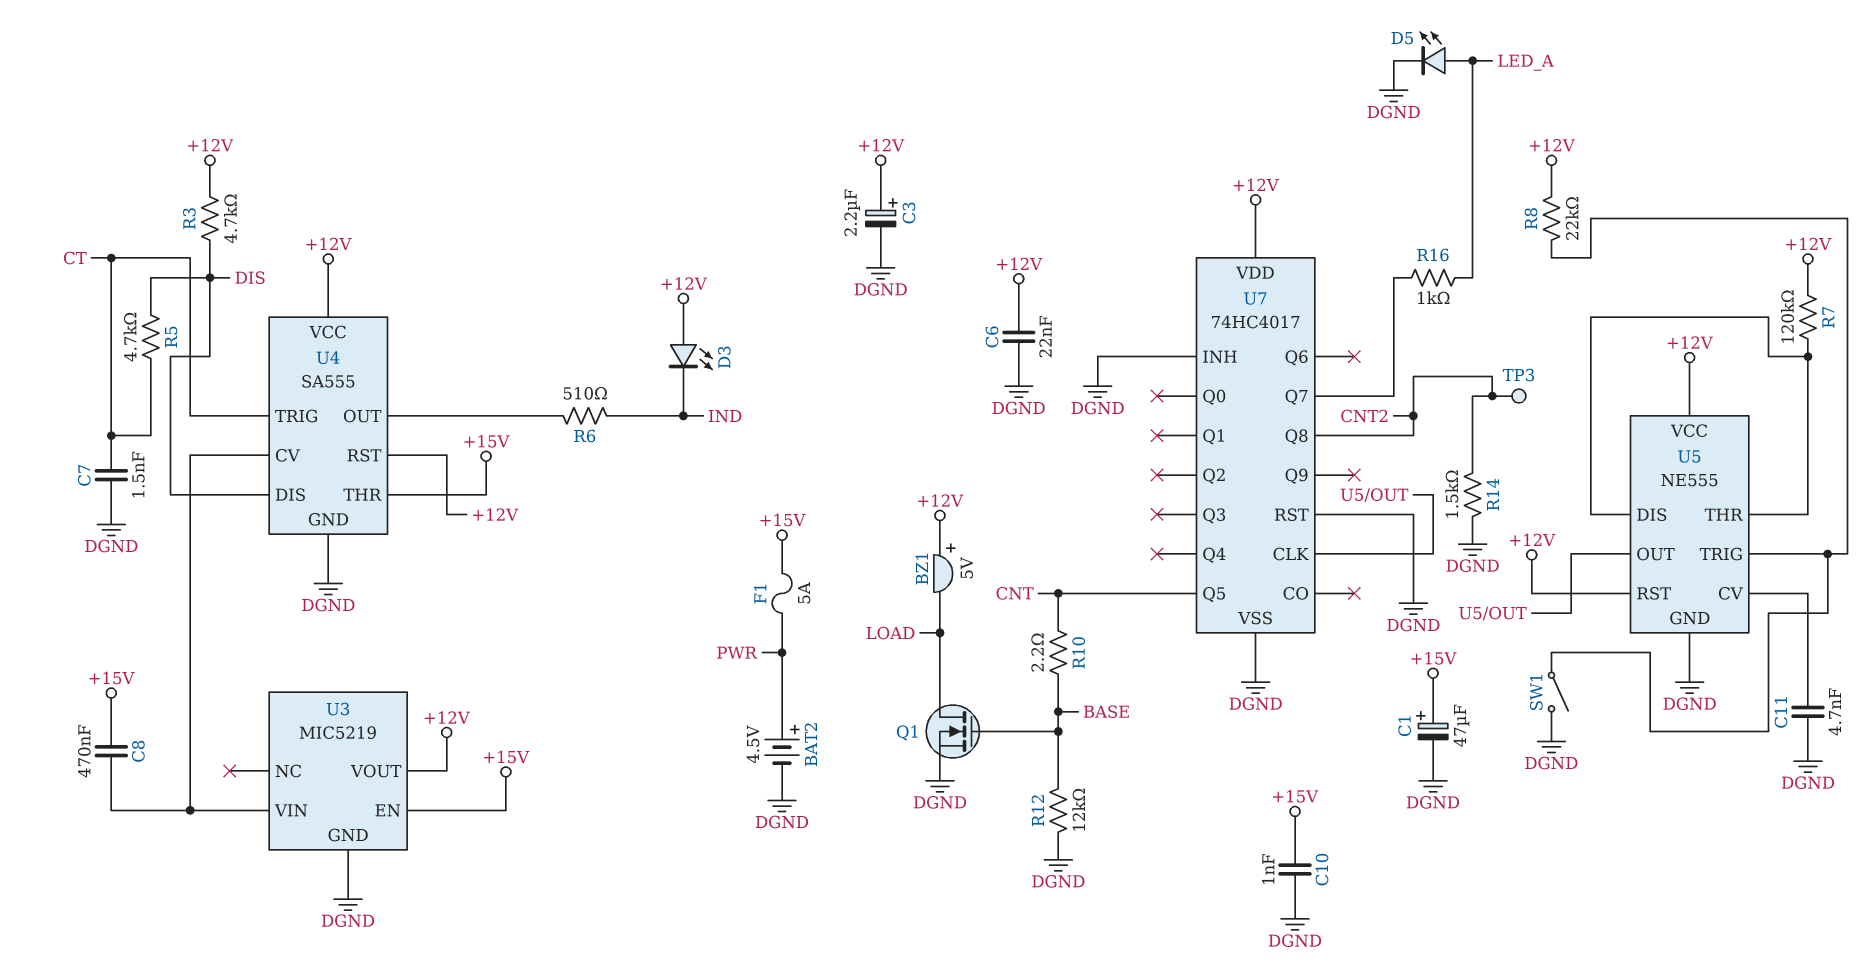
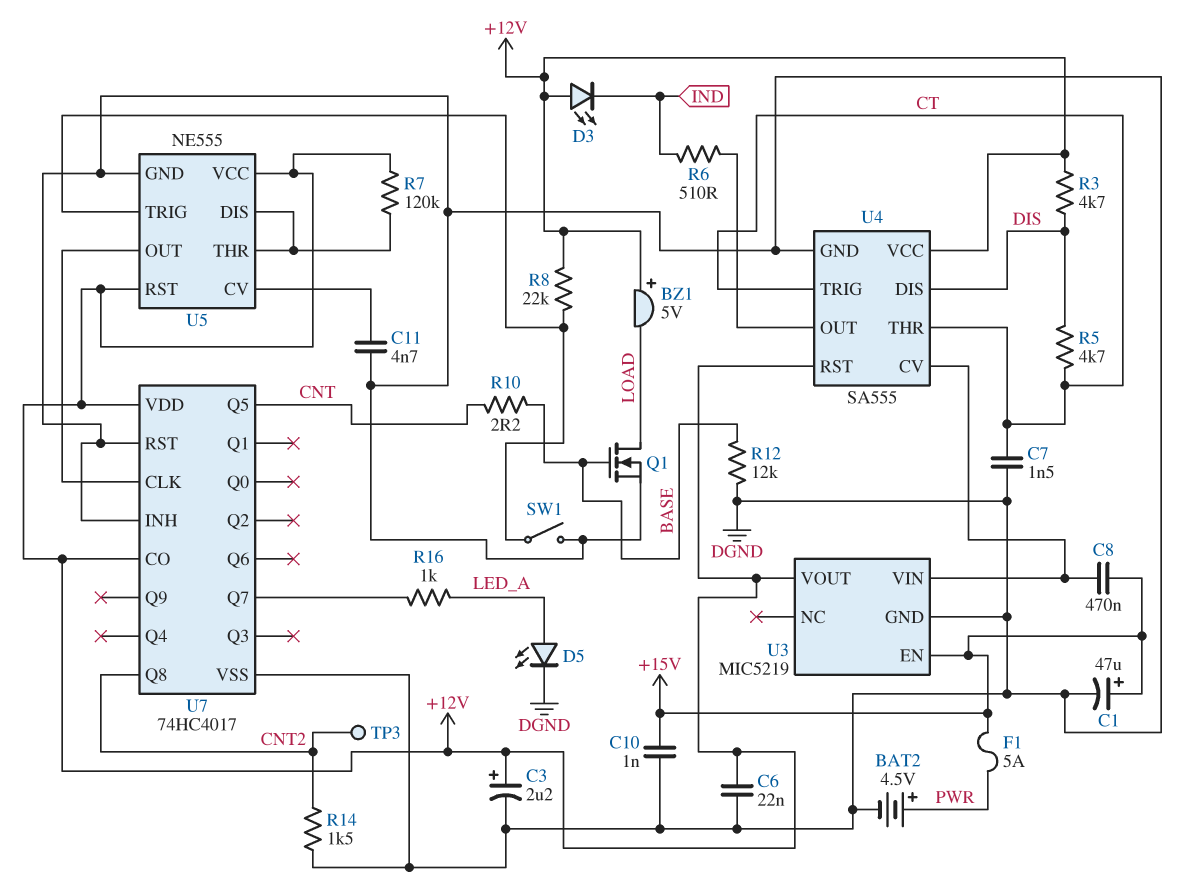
U4 pin THR: +15V -> CT
U7 pin CO: none -> +12V

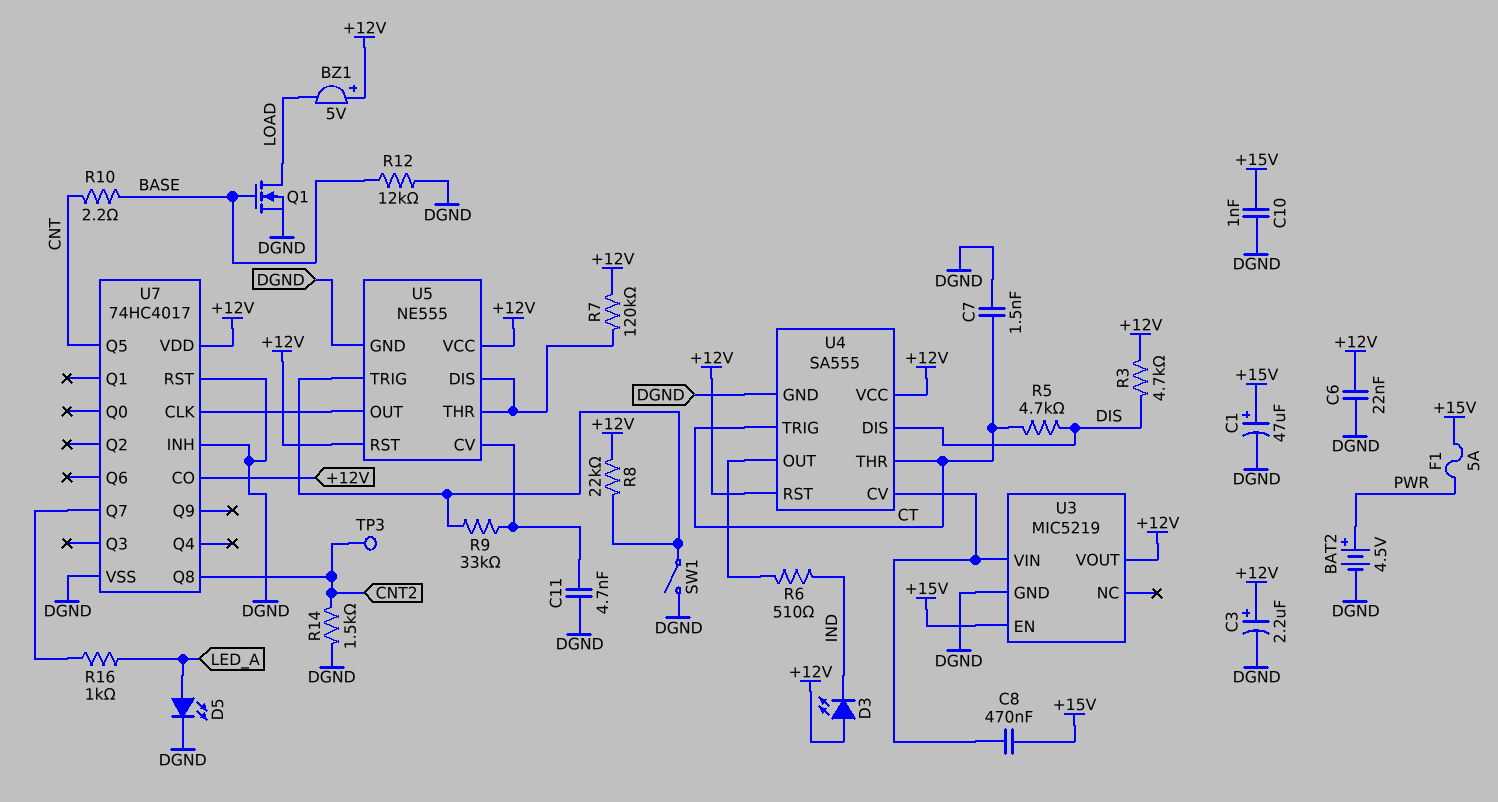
R9: none -> 33k (U5/CV, U5/TRIG)

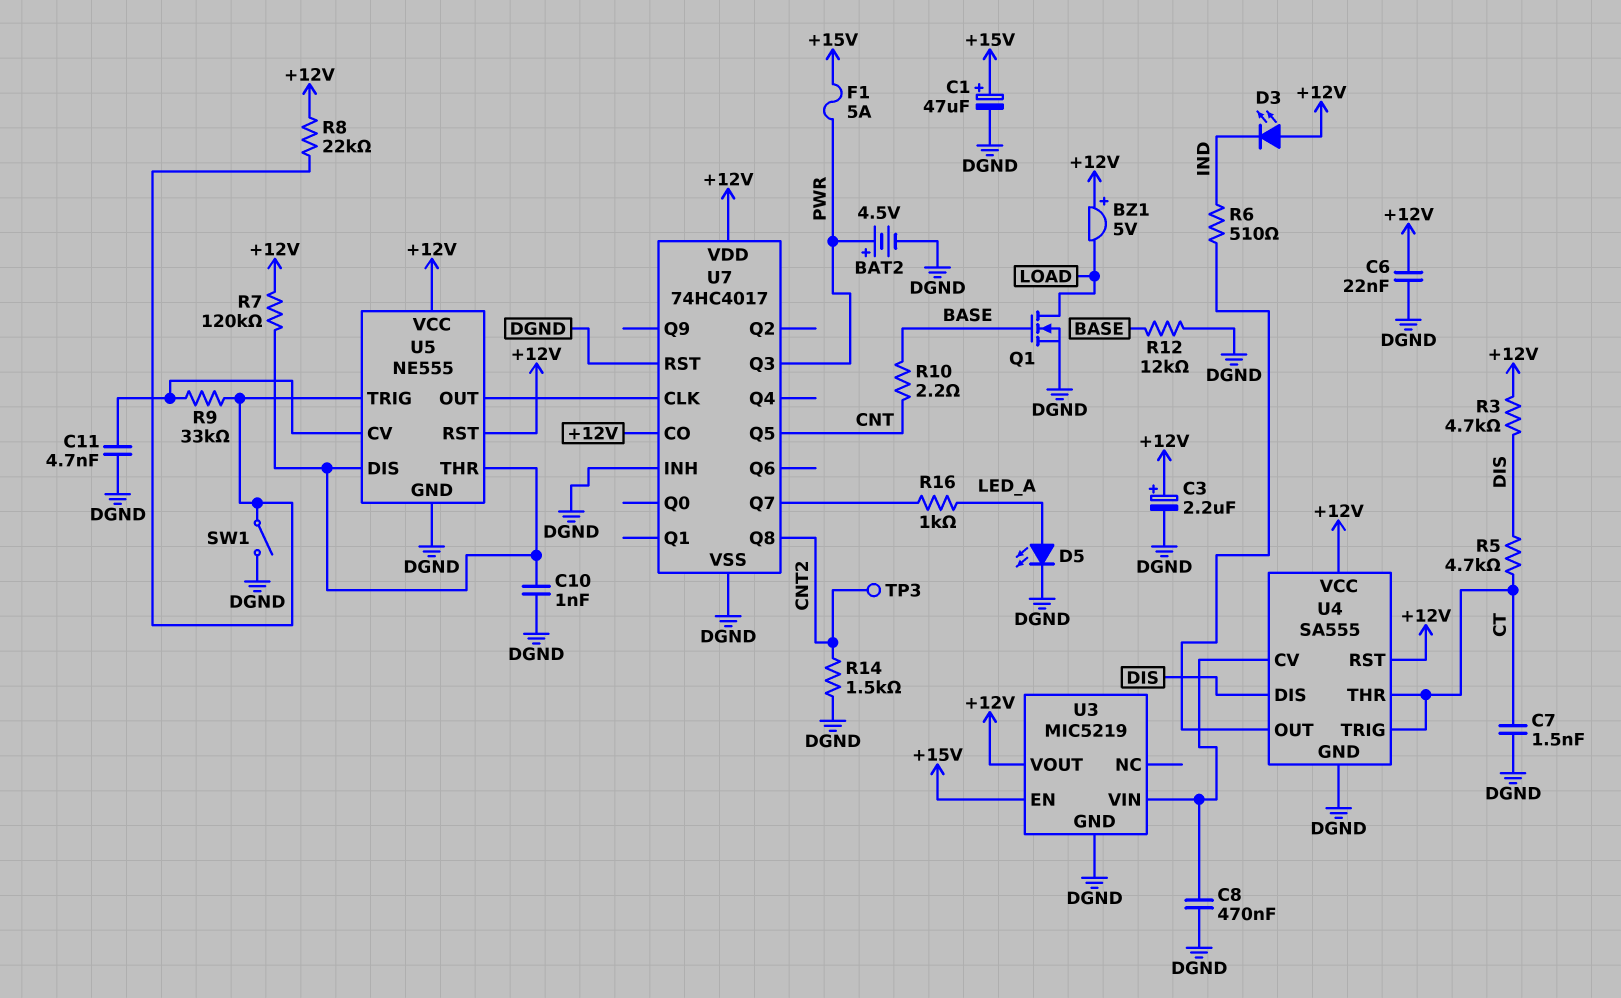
C8: 470nF (+15V, U3/VIN) -> 470nF (DGND, U3/VIN)
C10: 1nF (+15V, DGND) -> 1nF (DGND, U5/DIS)
U7 pin Q3: none -> PWR

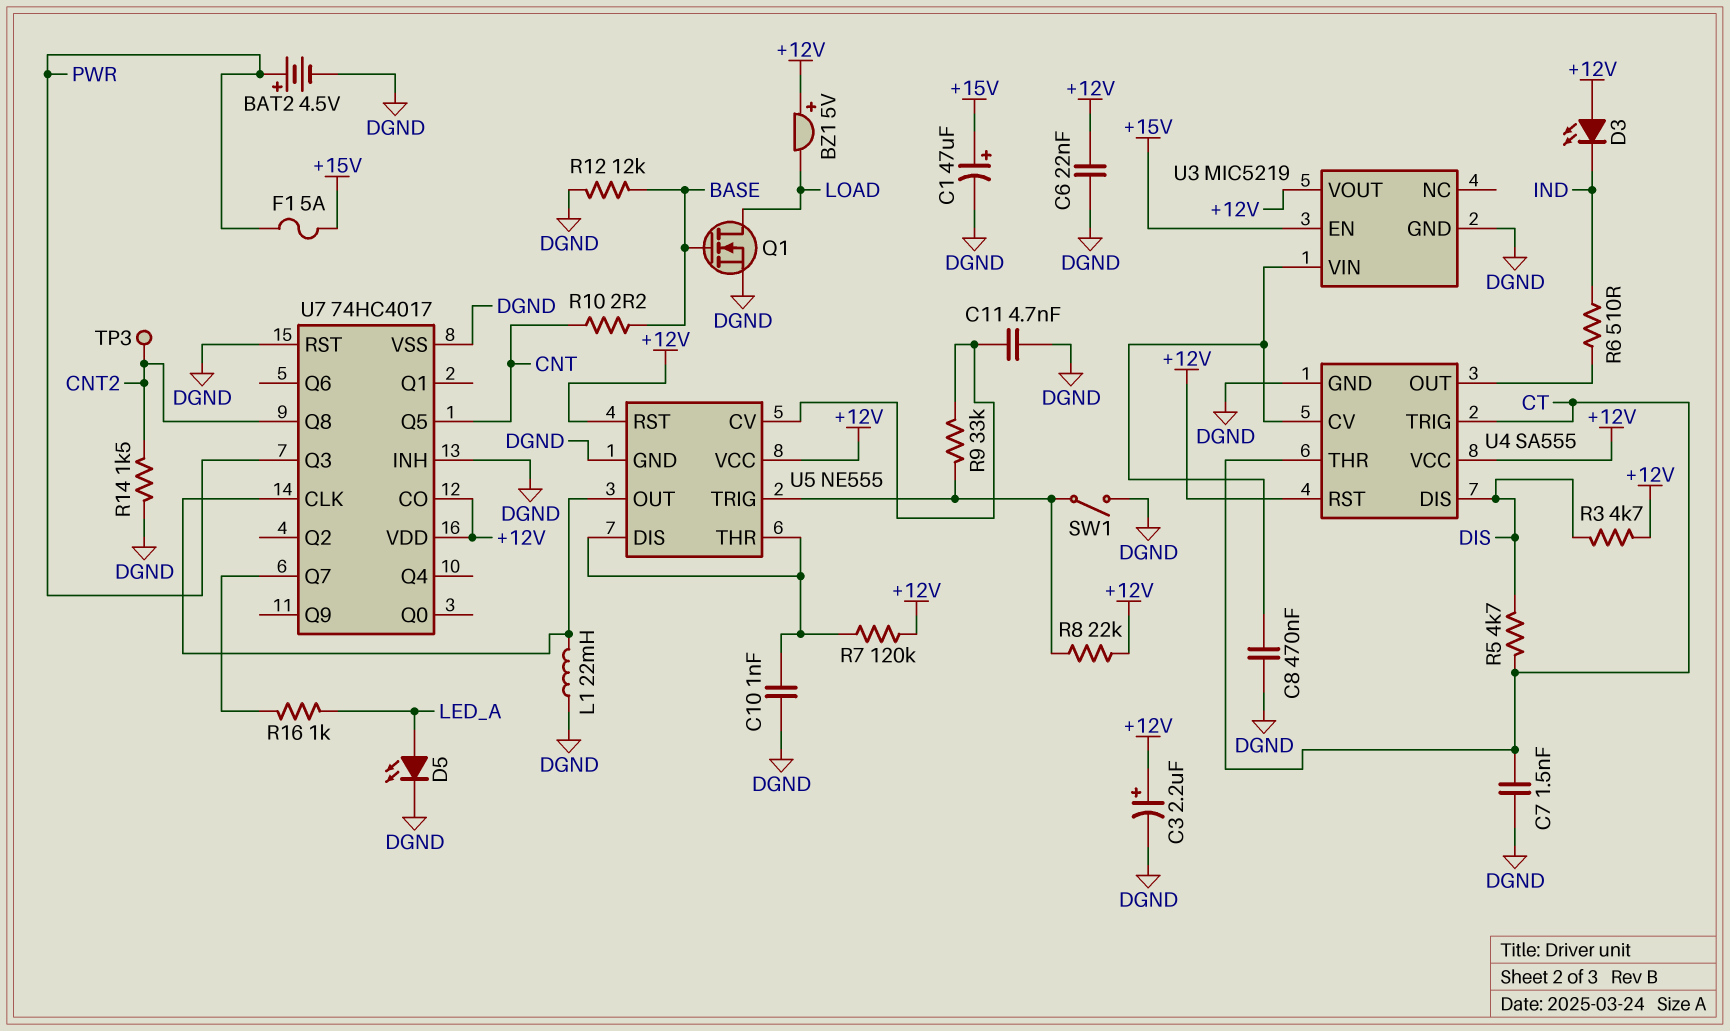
L1: none -> 22mH (DGND, U5/OUT)

